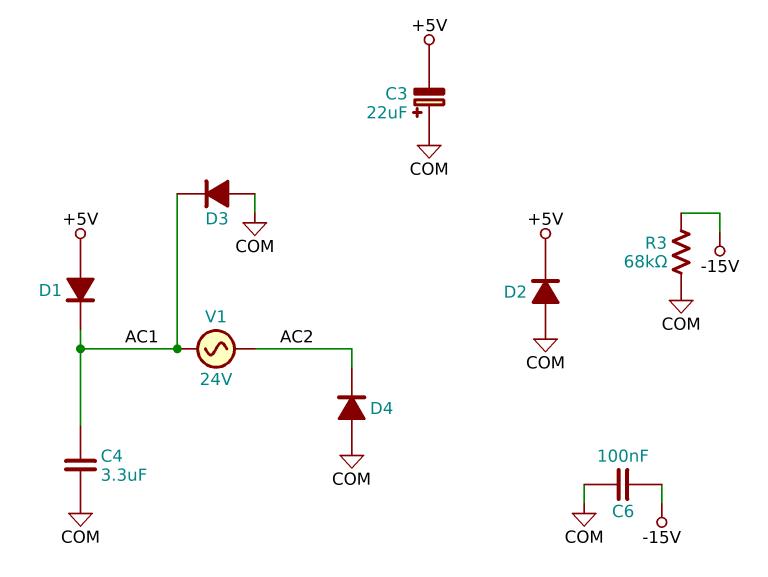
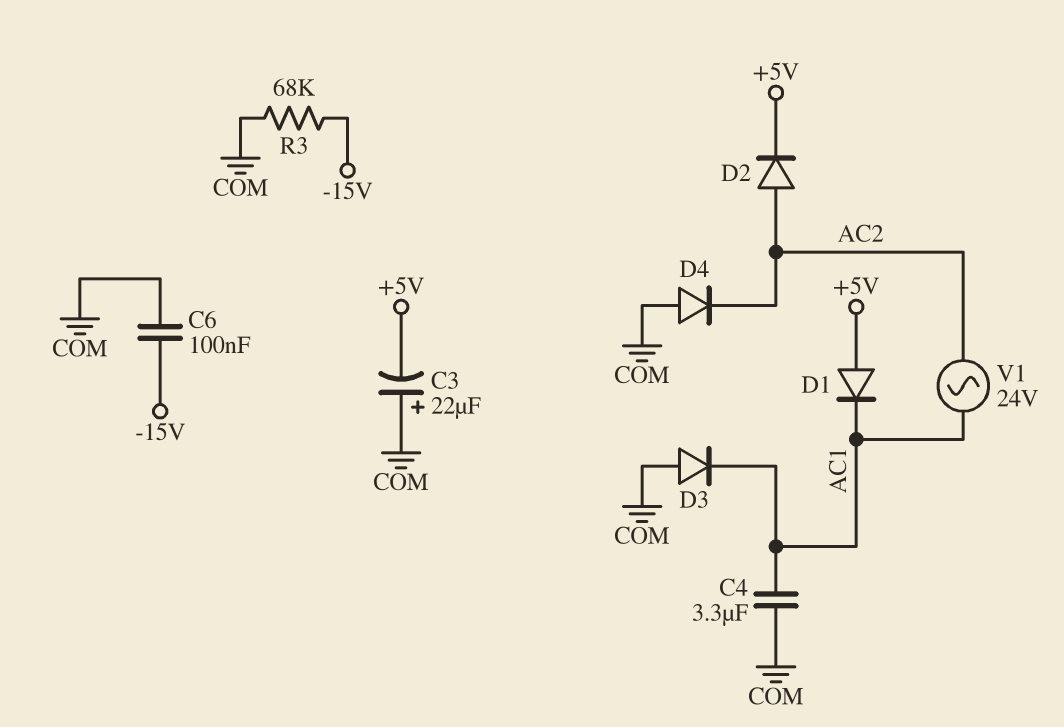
D2: diode (A COM, K +5V) -> diode (A AC2, K +5V)

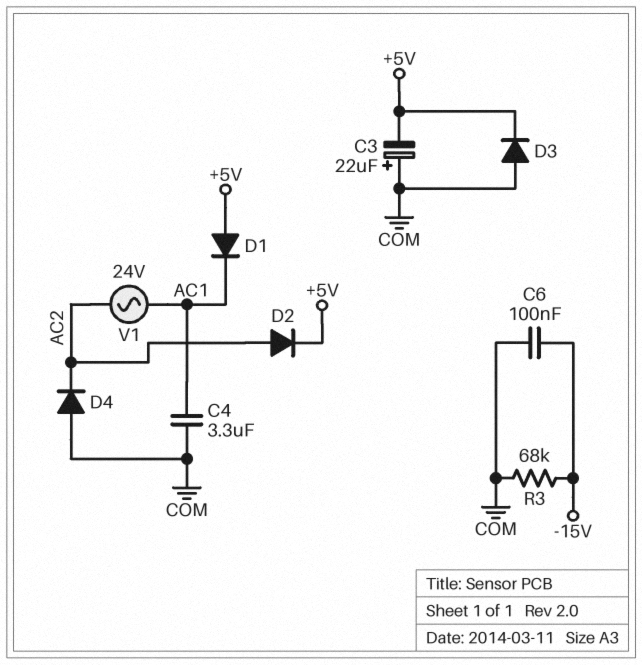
D3: diode (A COM, K AC1) -> diode (A COM, K +5V)

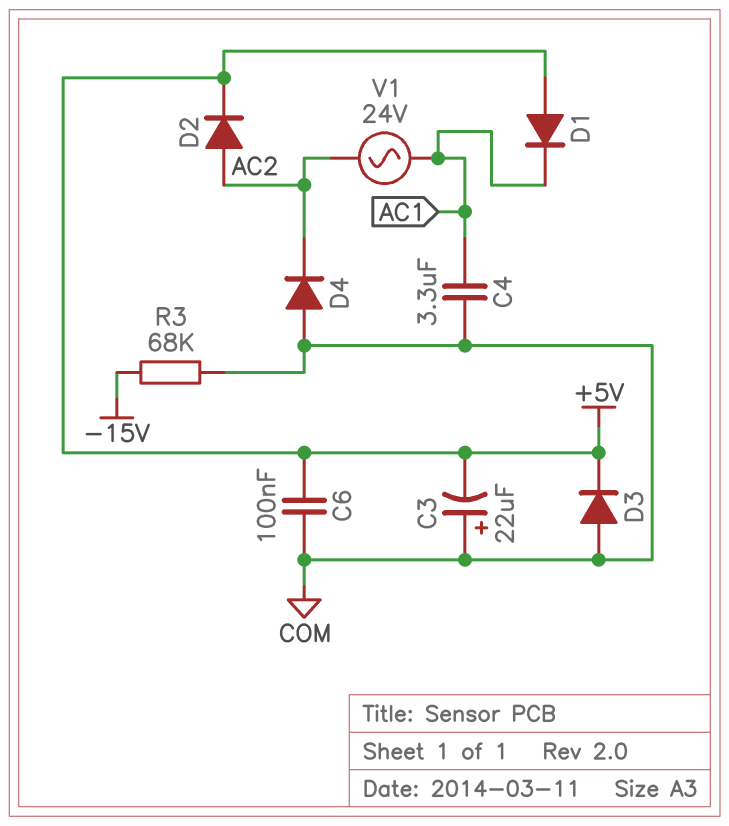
C6: 100nF (-15V, COM) -> 100nF (+5V, COM)

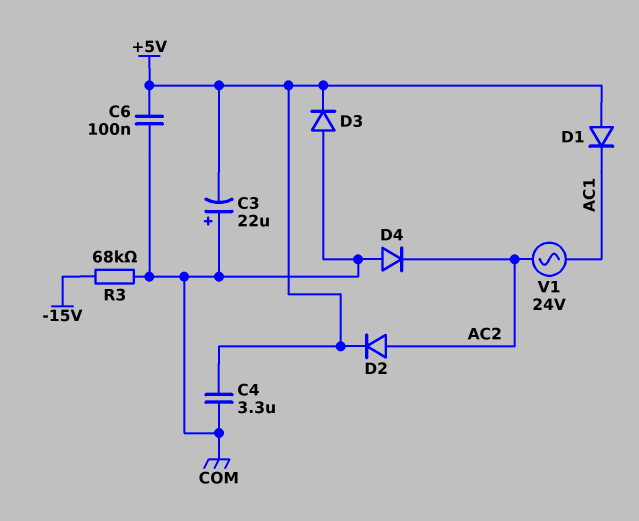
C4: 3.3uF (AC1, COM) -> 3.3uF (+5V, COM)

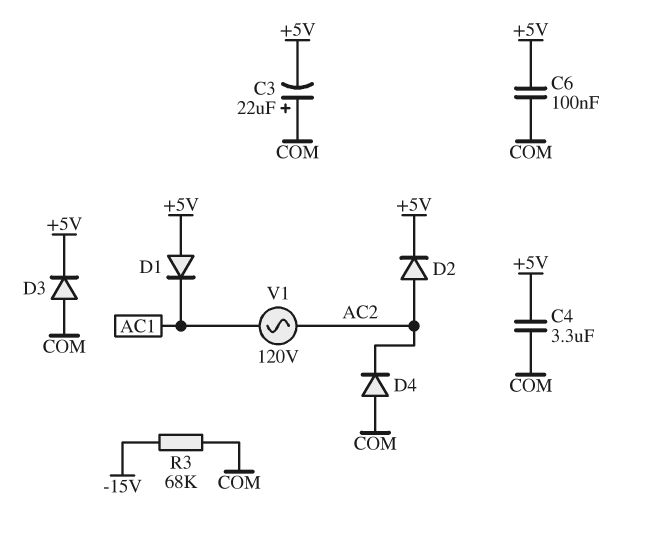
V1: AC 24V (AC1, AC2) -> AC 120V (AC1, AC2)

